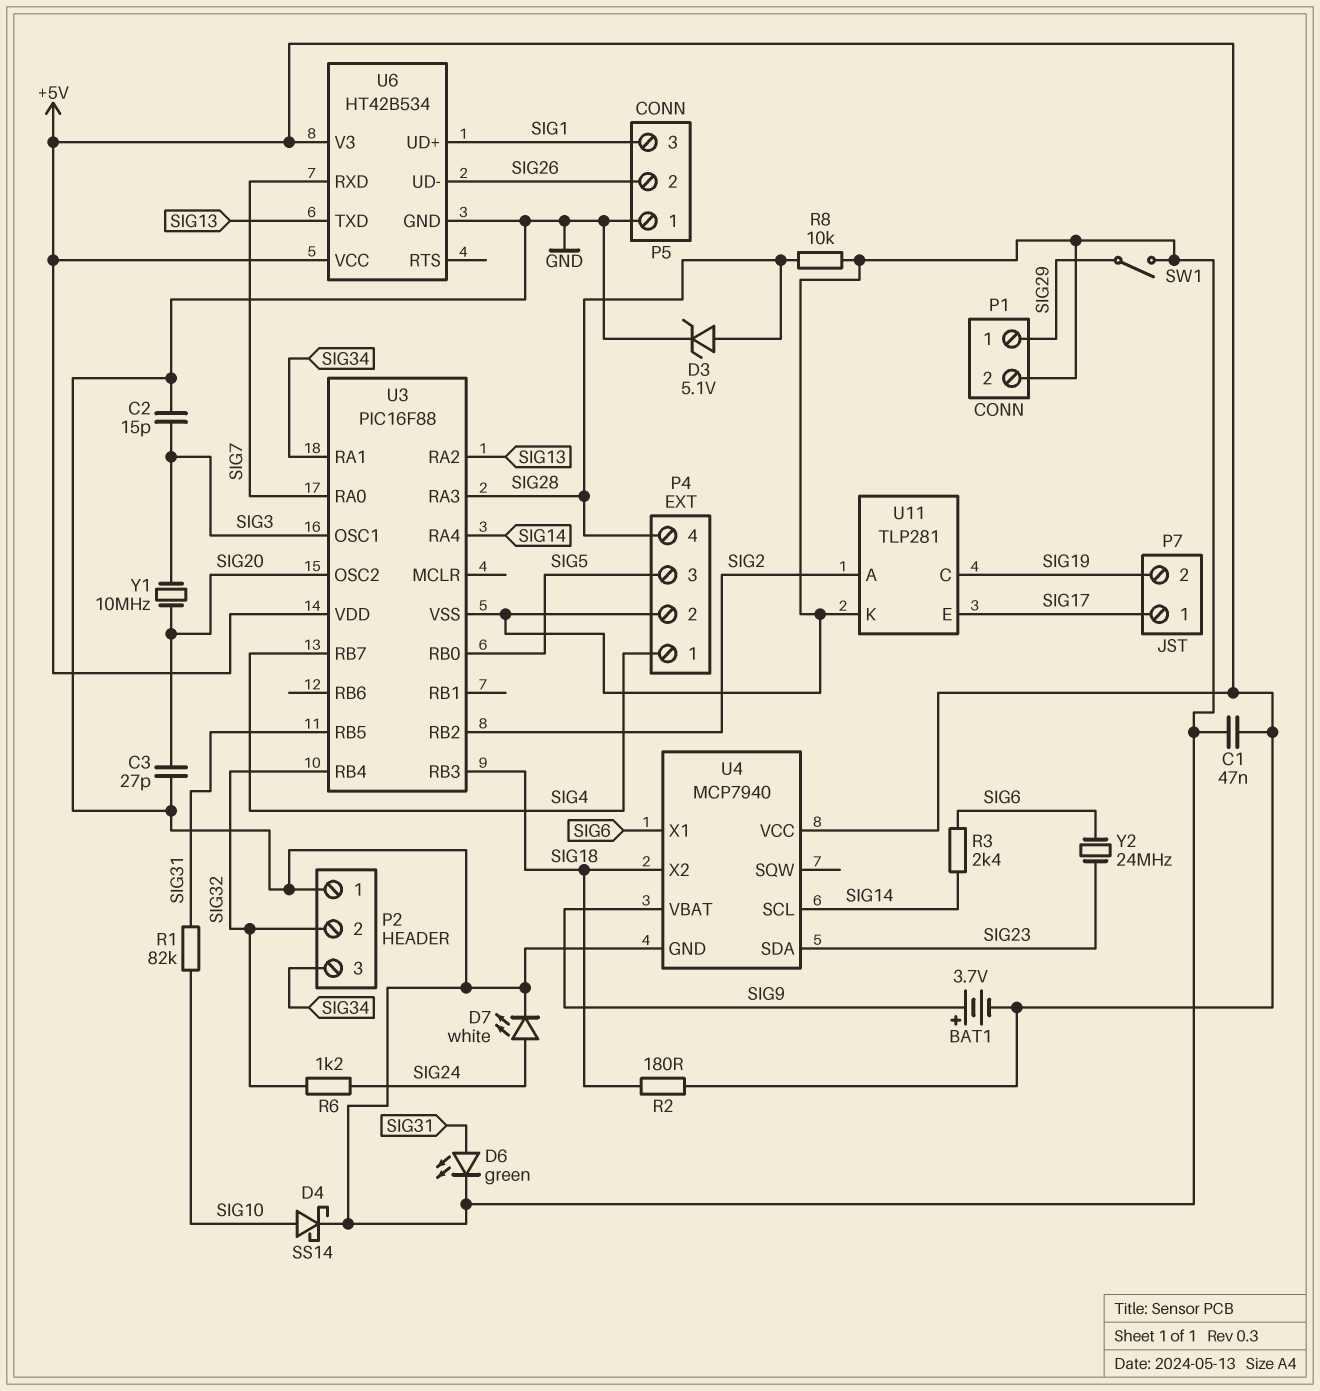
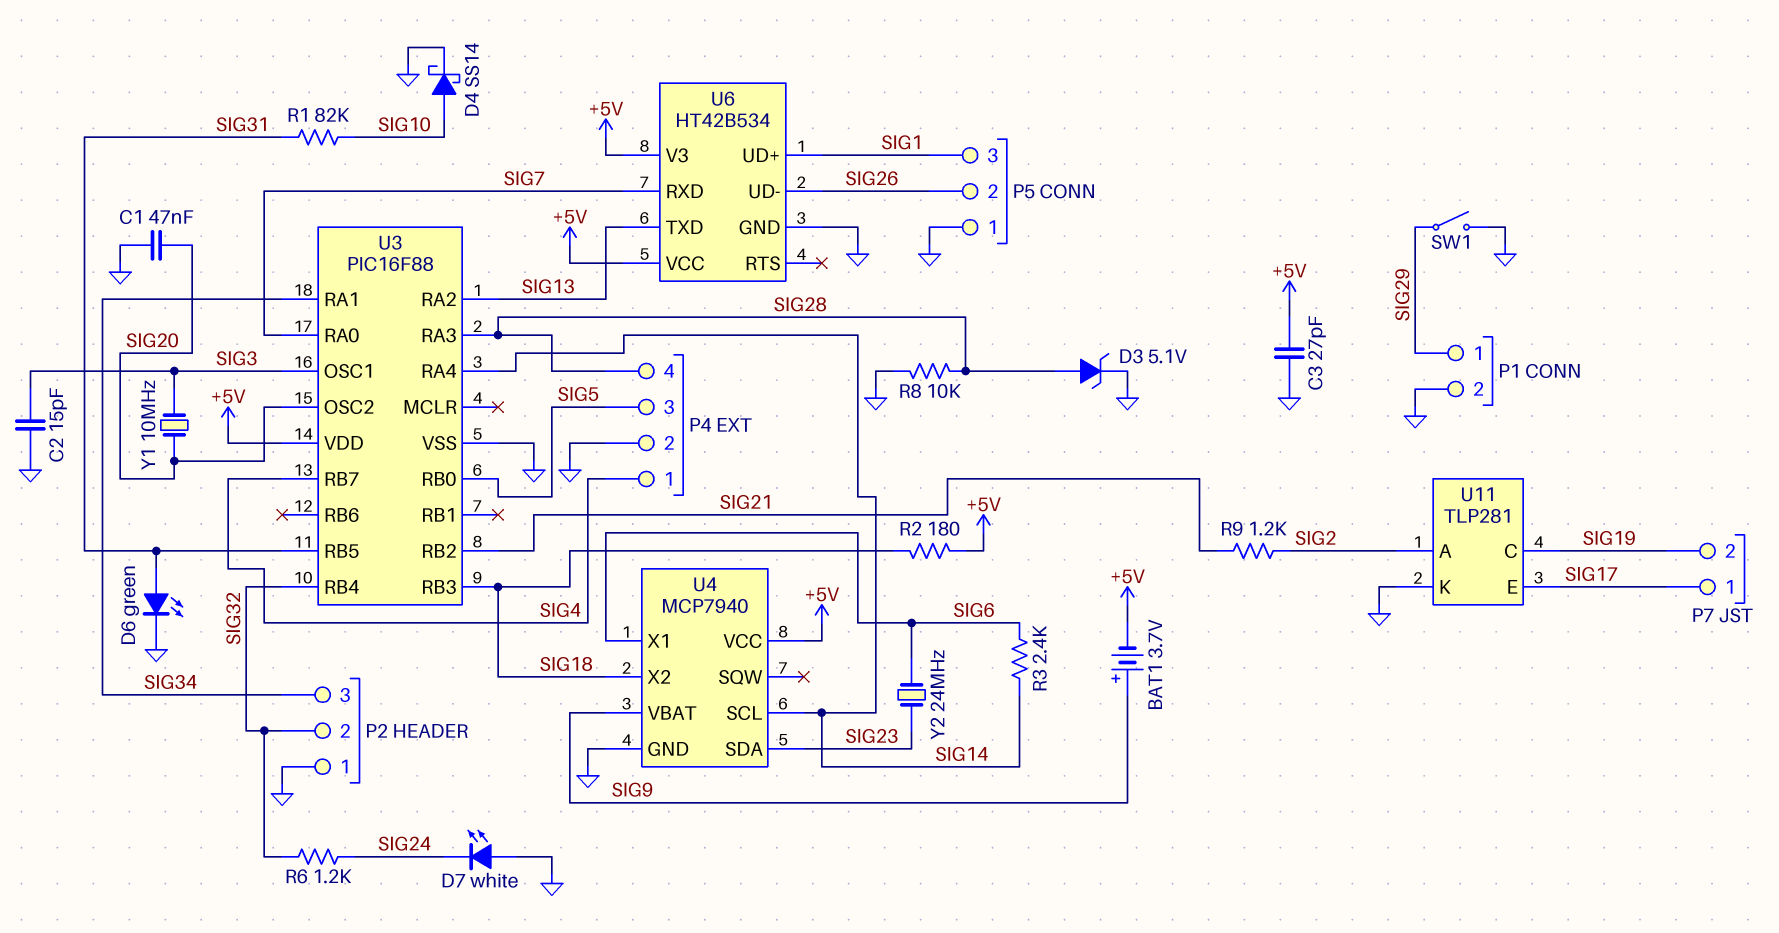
C1: 47nF (+5V, GND) -> 47nF (GND, SIG20)
C3: 27pF (GND, SIG20) -> 27pF (+5V, GND)
D7: LED white (A SIG24, K GND) -> LED white (A GND, K SIG24)
R9: none -> 1.2k (SIG2, SIG21)
U3 pin RB2: SIG2 -> SIG21

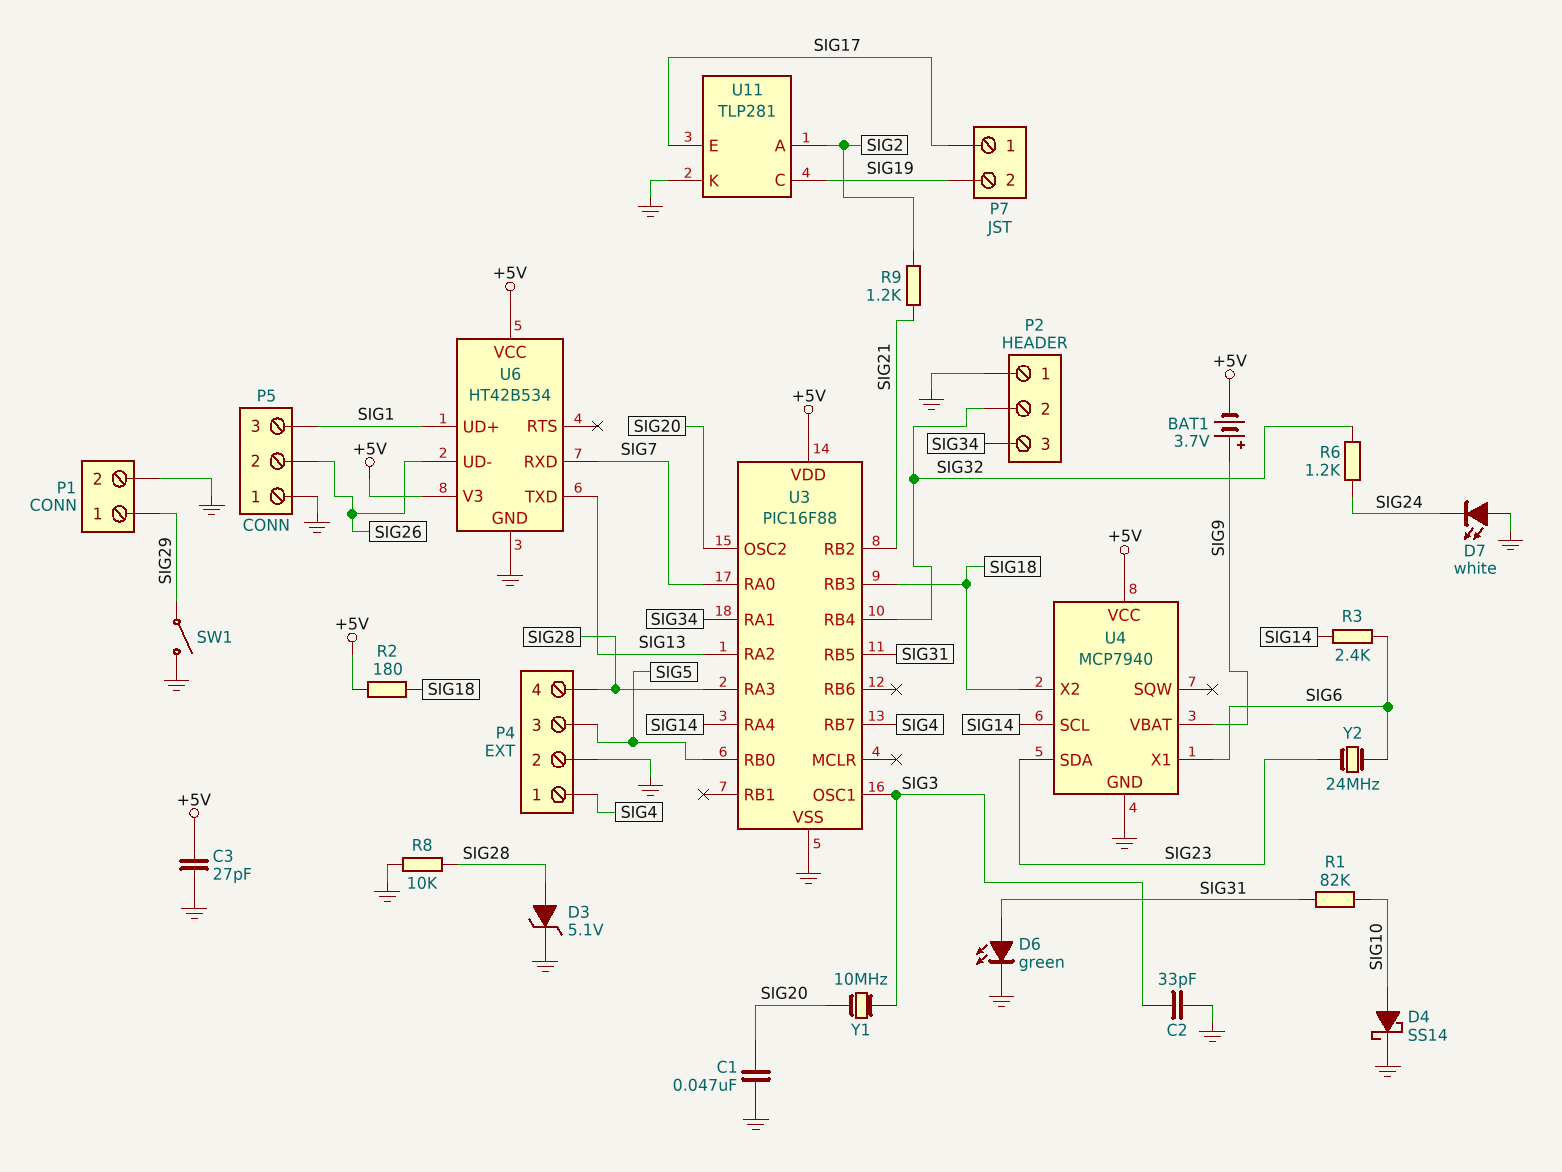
C2: 15pF (GND, SIG3) -> 33pF (GND, SIG3)

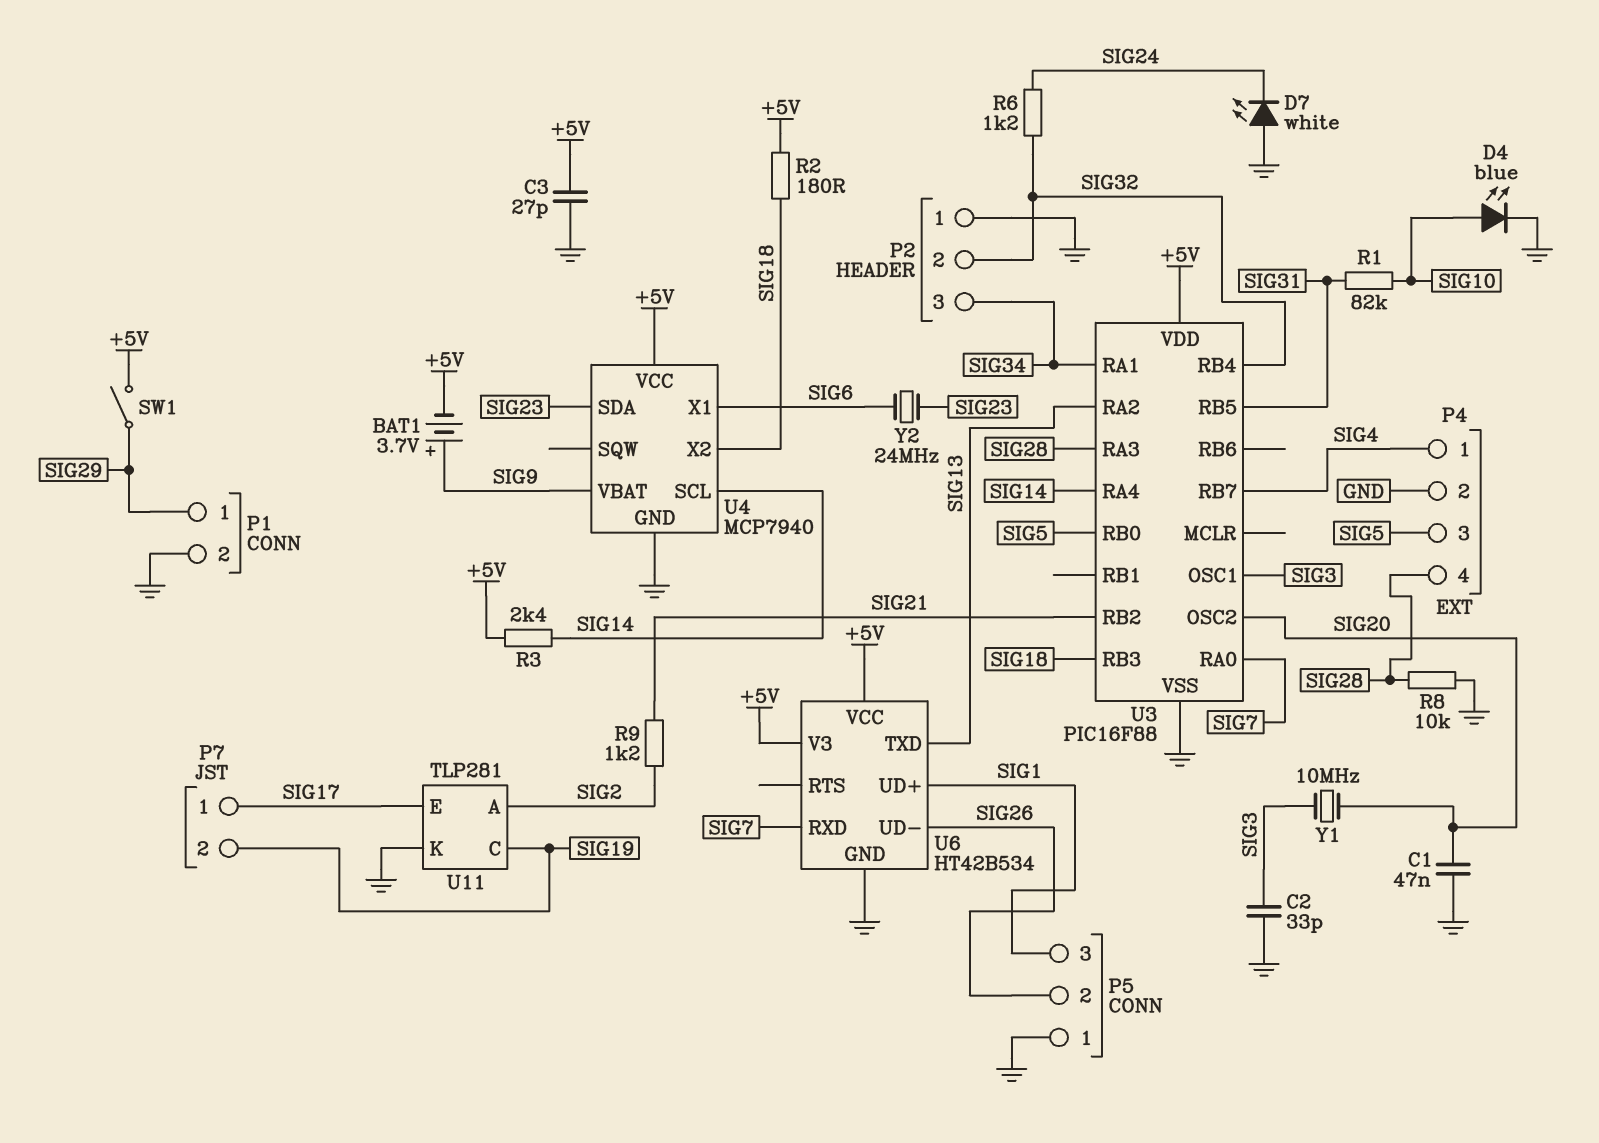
D3: zener 5.1V (A SIG28, K GND) -> none
D4: schottky SS14 (A SIG10, K GND) -> LED blue (A SIG10, K GND)
D6: LED green (A SIG31, K GND) -> none
R3: 2.4k (SIG6, SIG14) -> 2.4k (+5V, SIG14)
SW1: switch (GND, SIG29) -> switch (+5V, SIG29)

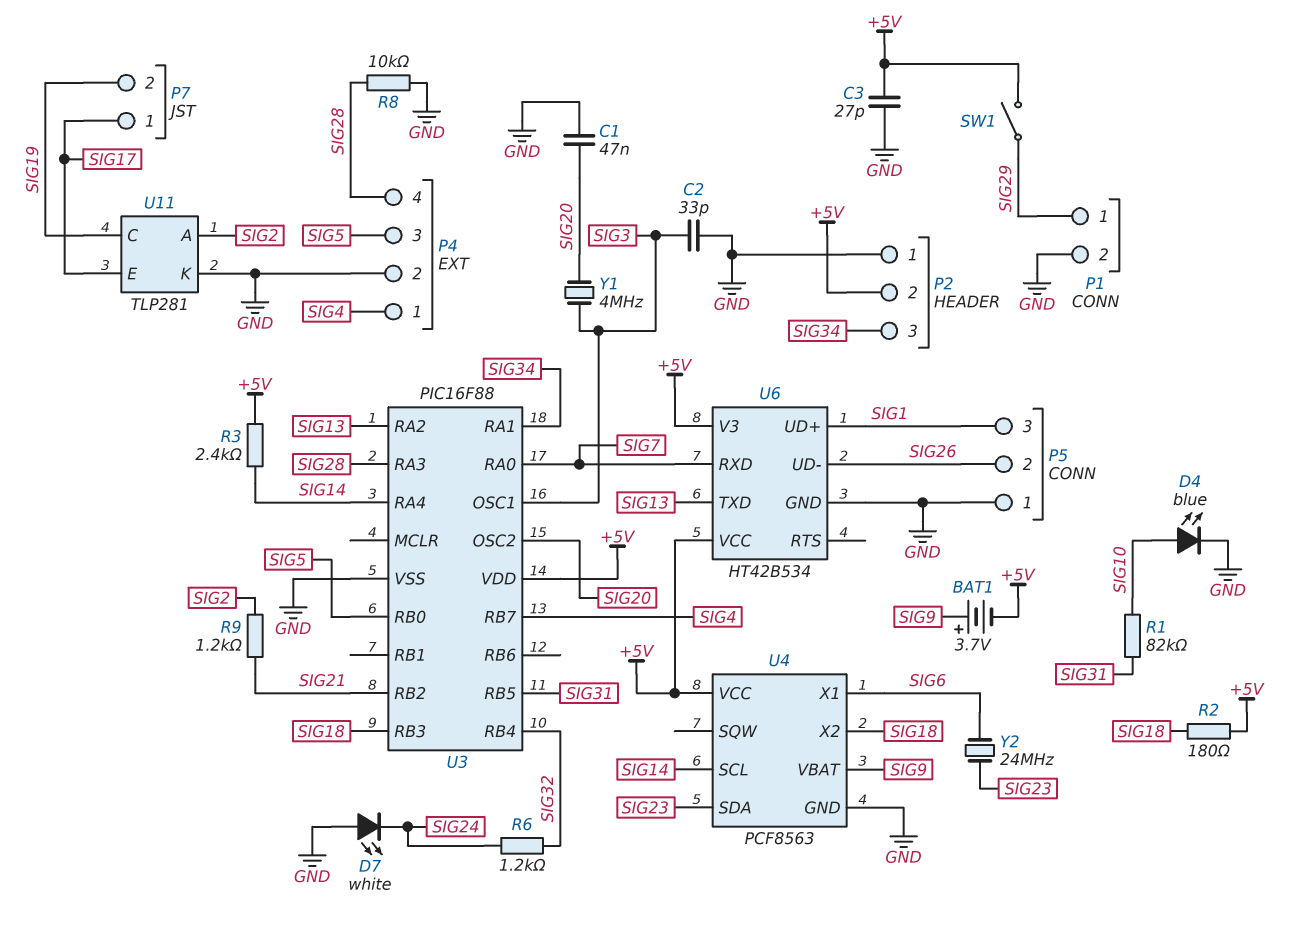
P2 pin 2: SIG32 -> +5V
U4: MCP7940 -> PCF8563
Y1: 10MHz (SIG3, SIG20) -> 4MHz (SIG3, SIG20)

